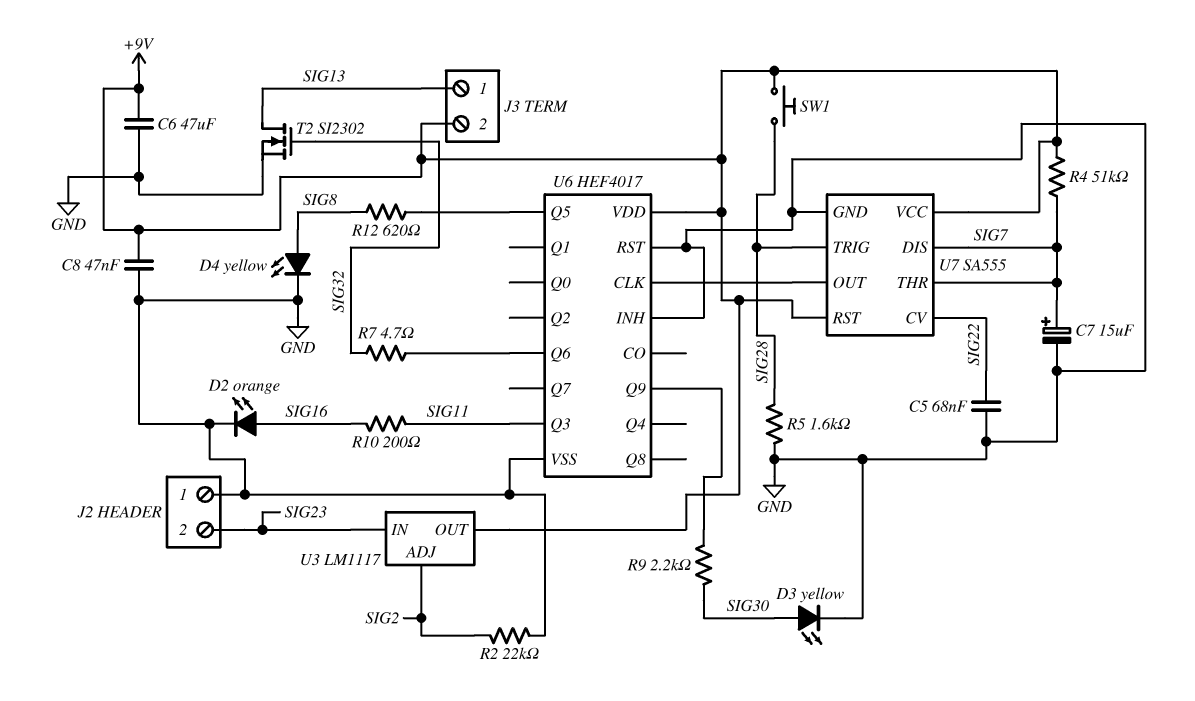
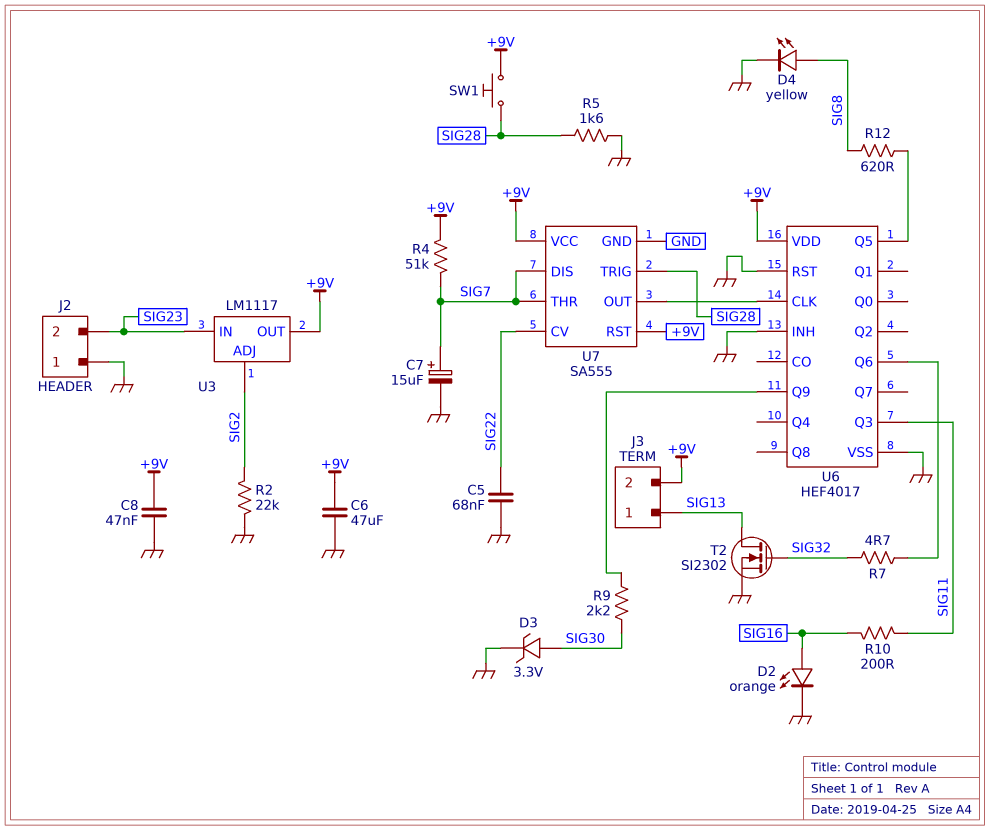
D3: LED yellow (A SIG30, K GND) -> zener 3.3V (A SIG30, K GND)

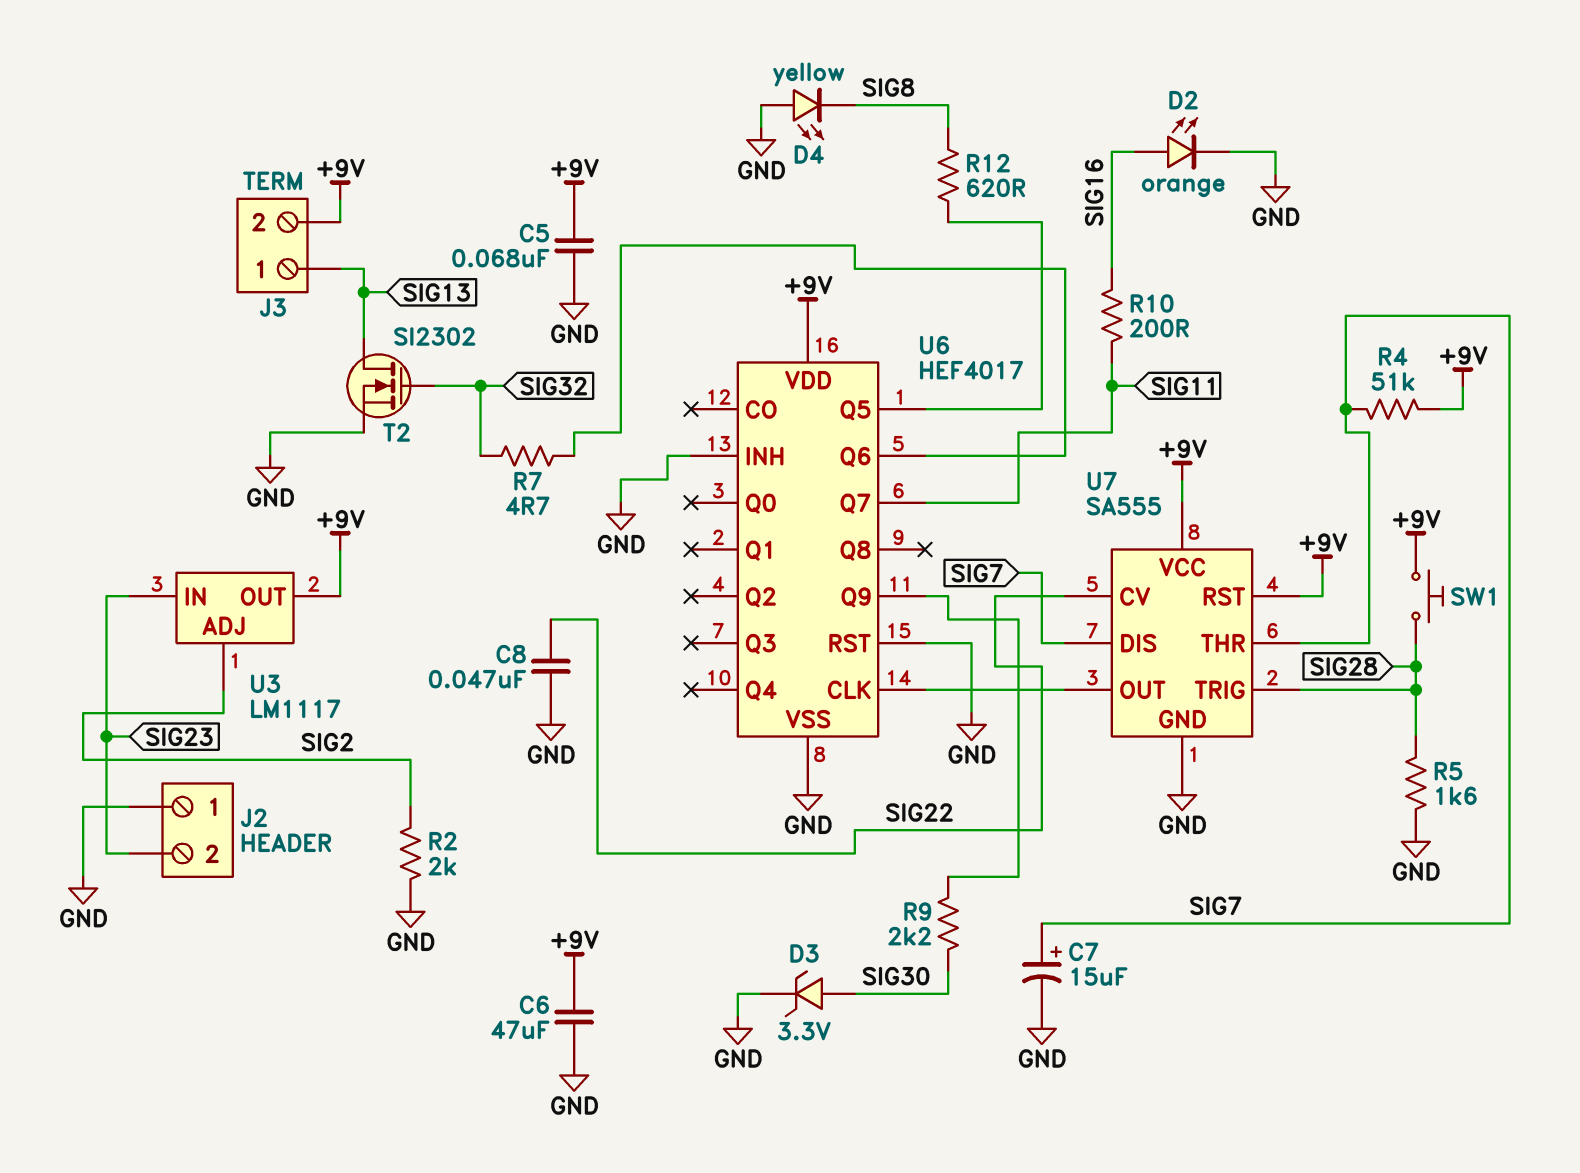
C5: 68nF (GND, SIG22) -> 68nF (+9V, GND)
C8: 47nF (+9V, GND) -> 47nF (GND, SIG22)
D4: LED yellow (A SIG8, K GND) -> LED yellow (A GND, K SIG8)
R2: 22k (GND, SIG2) -> 2k (GND, SIG2)
U6 pin Q3: SIG11 -> none
U6 pin Q7: none -> SIG11

